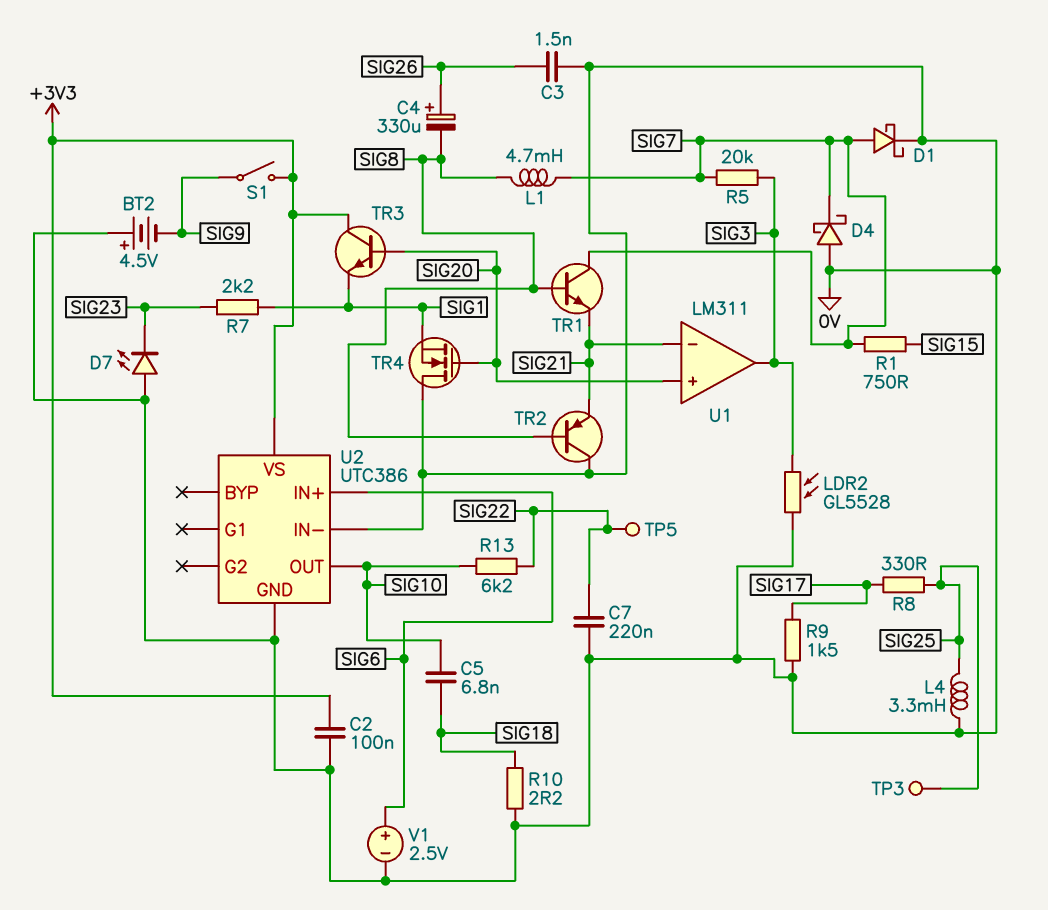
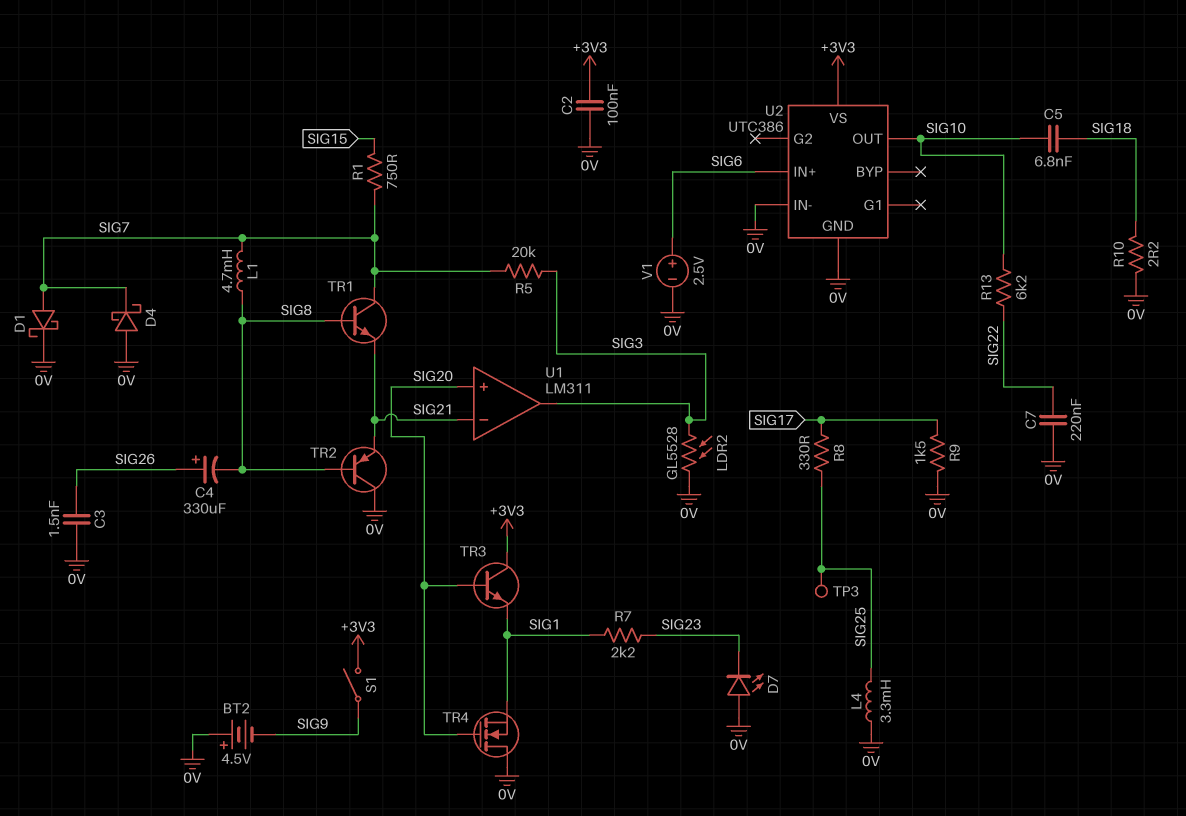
TP5: test point (SIG22) -> none

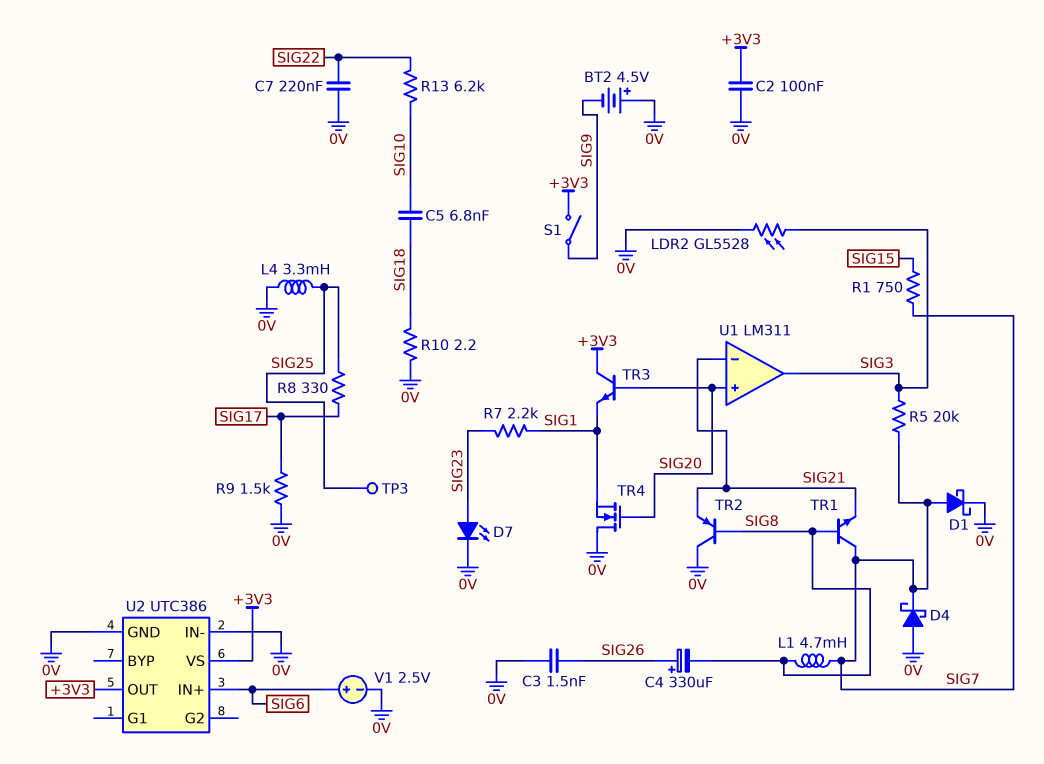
D7: LED (A 0V, K SIG23) -> LED (A SIG23, K 0V)
U2 pin OUT: SIG10 -> +3V3

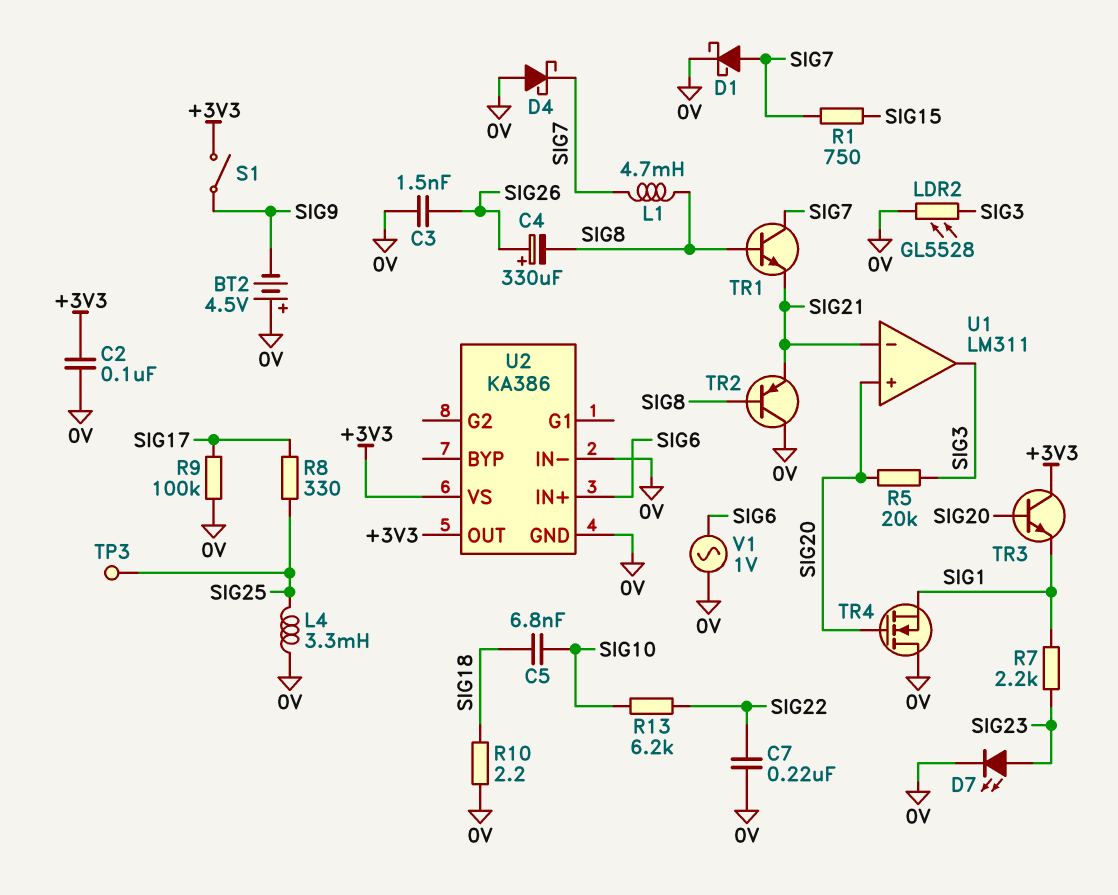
R5: 20k (SIG3, SIG7) -> 20k (SIG3, SIG20)
R9: 1.5k (0V, SIG17) -> 100k (0V, SIG17)
U2: UTC386 -> KA386
V1: 2.5V (plus SIG6, minus 0V) -> AC 1V (0V, SIG6)

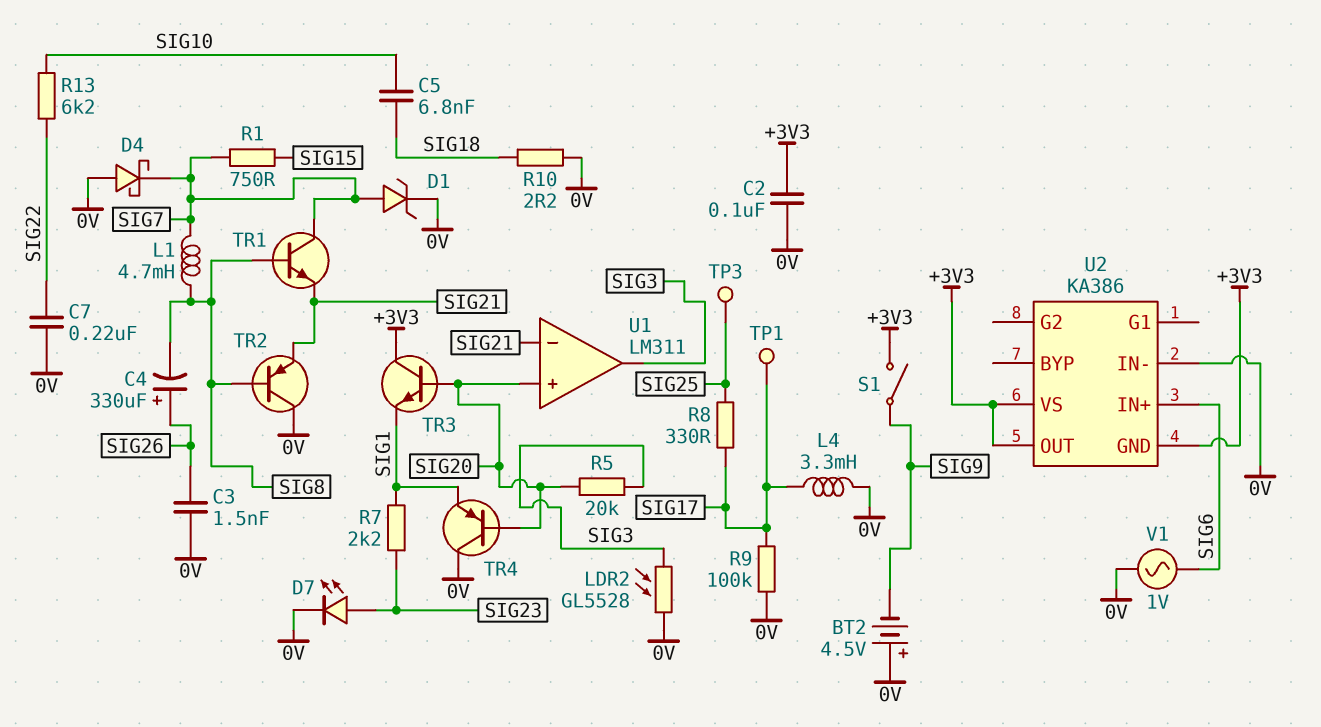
D1: schottky (A SIG7, K 0V) -> zener (A SIG7, K 0V)
L4: 3.3mH (0V, SIG25) -> 3.3mH (0V, SIG17)
TP1: none -> test point (SIG17)
TR4: NMOS (G SIG20, D 0V, S SIG1) -> PNP (B SIG20, C 0V, E SIG1)
U2 pin GND: 0V -> +3V3

